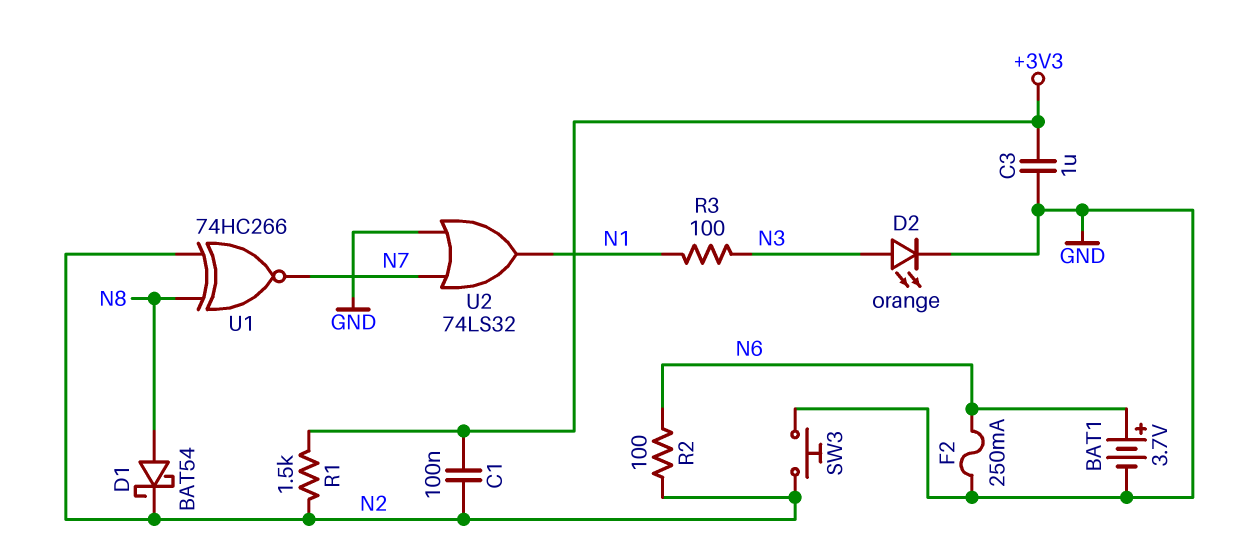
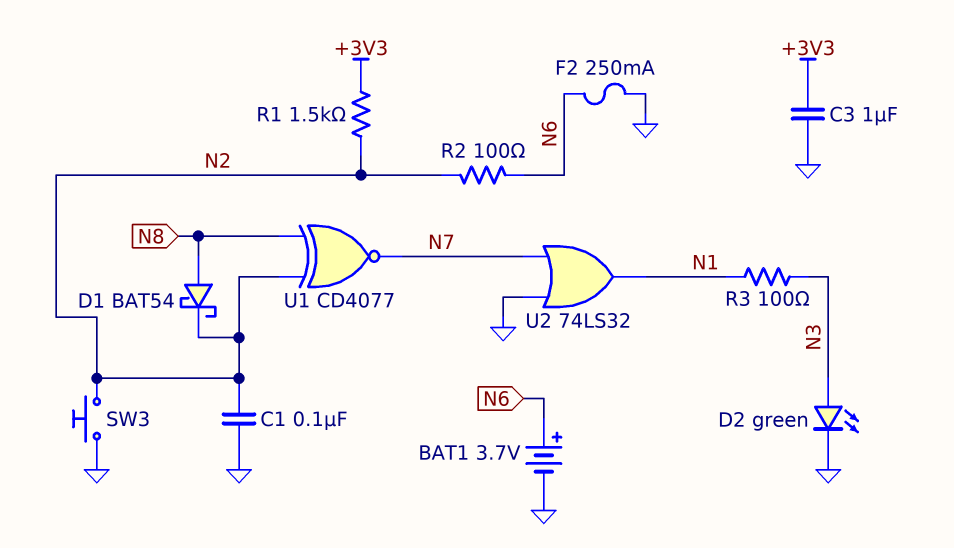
C1: 100nF (+3V3, N2) -> 100nF (GND, N2)
D2: LED orange (A N3, K GND) -> LED green (A N3, K GND)
U1: XNOR 74HC266 (in N2, in N8, out N7) -> XNOR CD4077 (in N2, in N8, out N7)

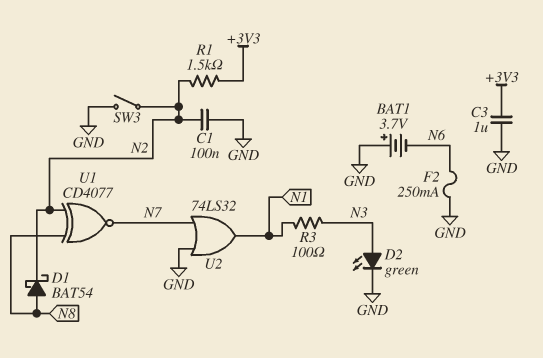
BAT1: 3.7V (plus N6, minus GND) -> 3.7V (plus GND, minus N6)
R2: 100 (N2, N6) -> none
SW3: button (GND, N2) -> switch (GND, N2)

